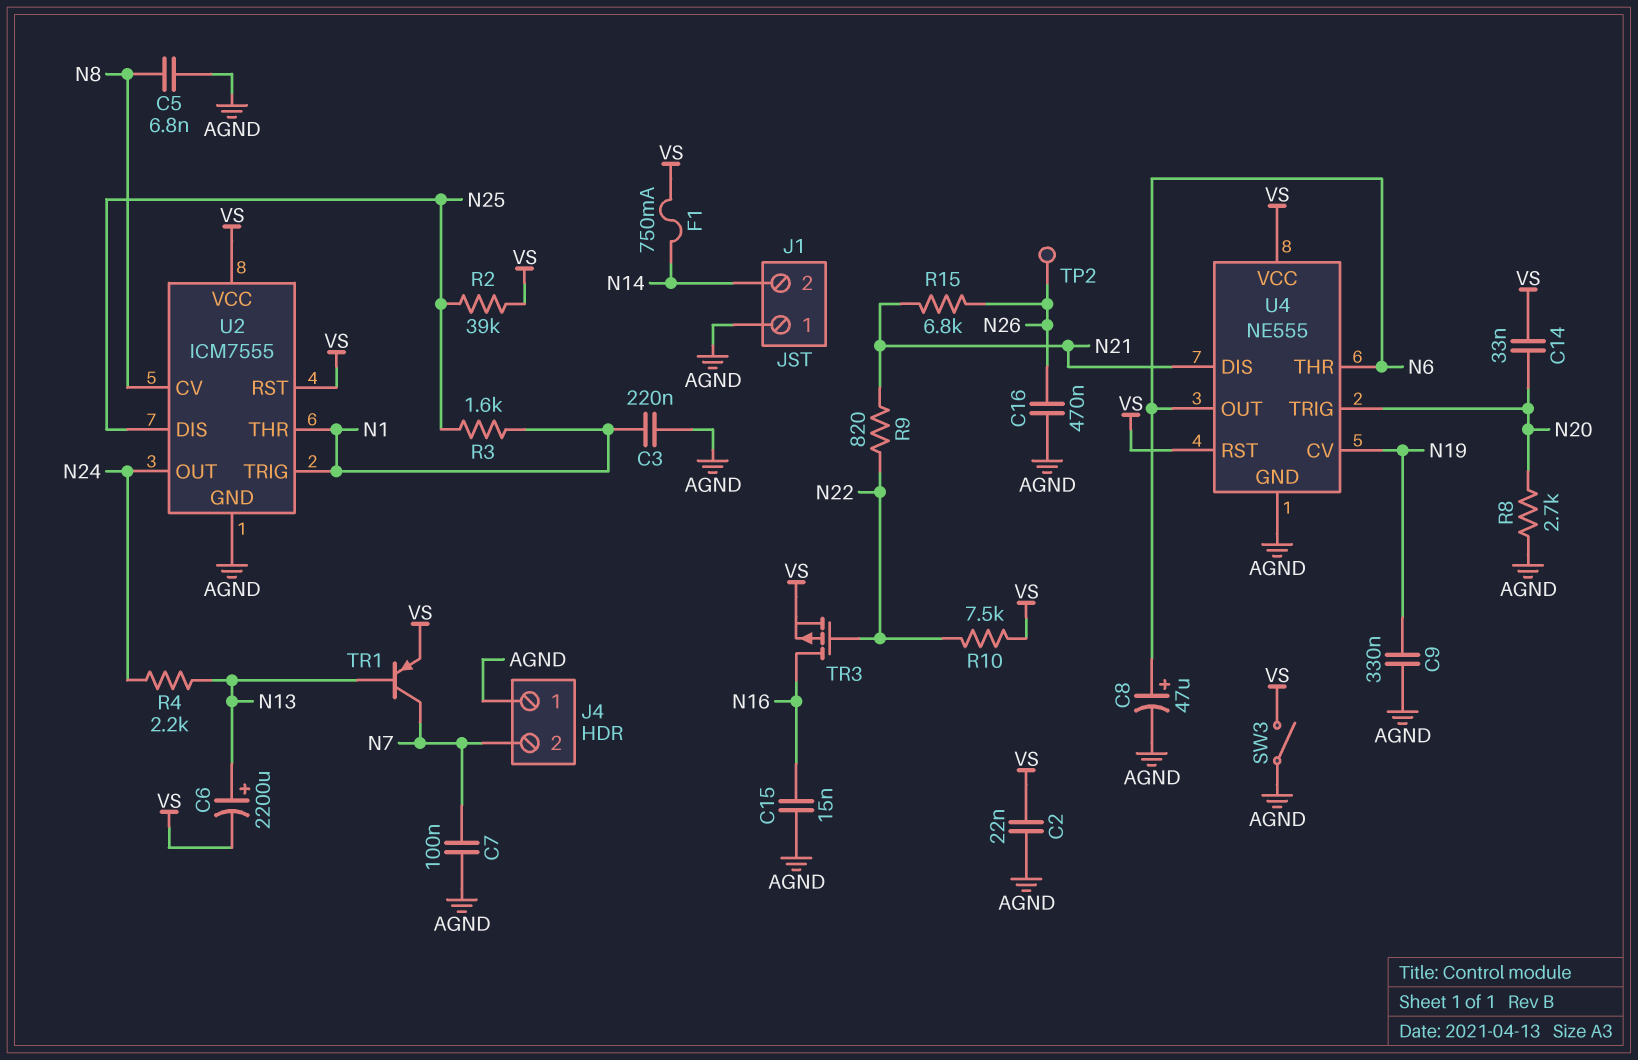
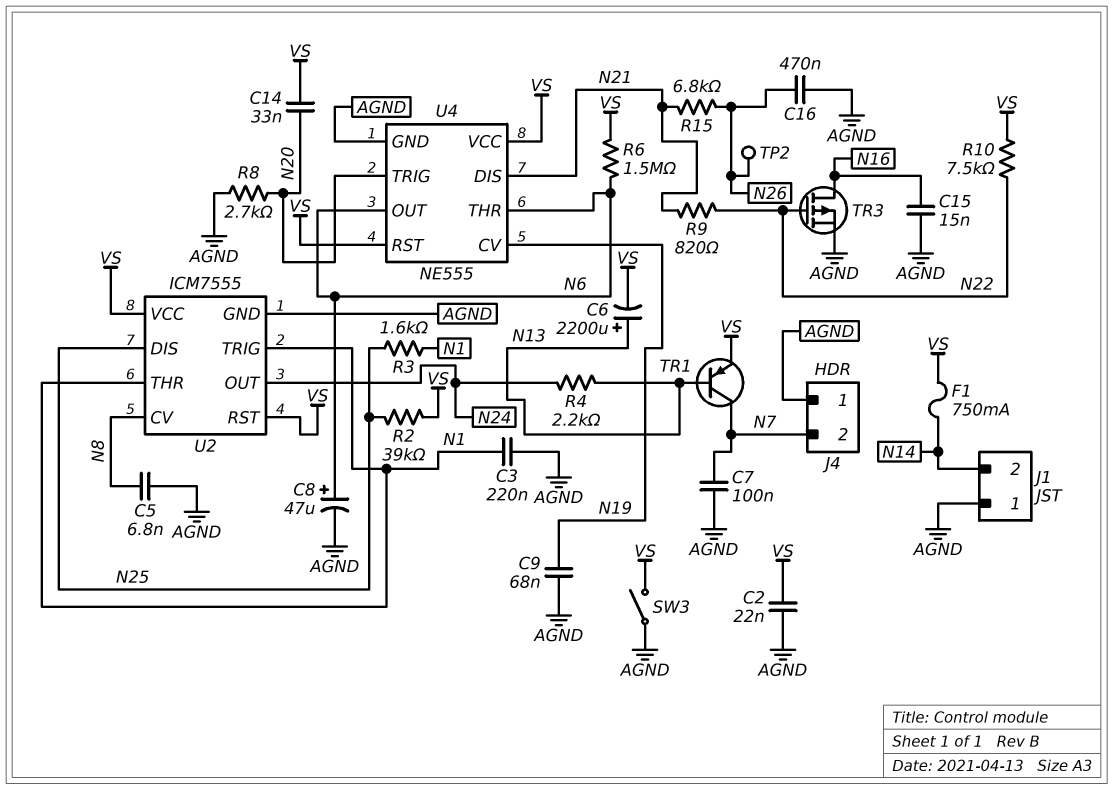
C9: 330nF (AGND, N19) -> 68nF (AGND, N19)
R6: none -> 1.5M (N6, VS)
TR3: PMOS (G N22, D N16, S VS) -> PMOS (G N22, D N16, S AGND)

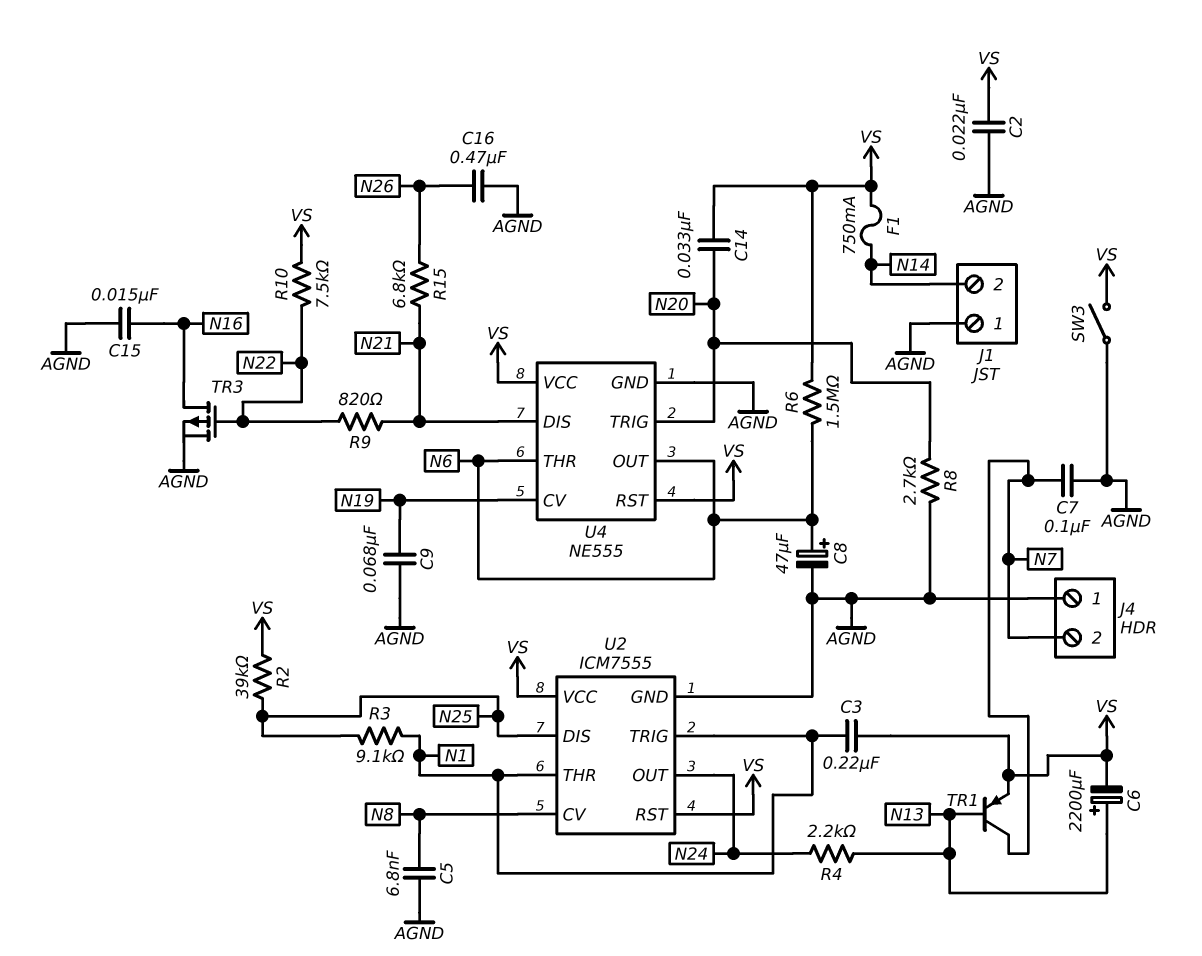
C3: 220nF (AGND, N1) -> 220nF (N1, VS)
R3: 1.6k (N1, N25) -> 9.1k (N1, N25)
TP2: test point (N26) -> none

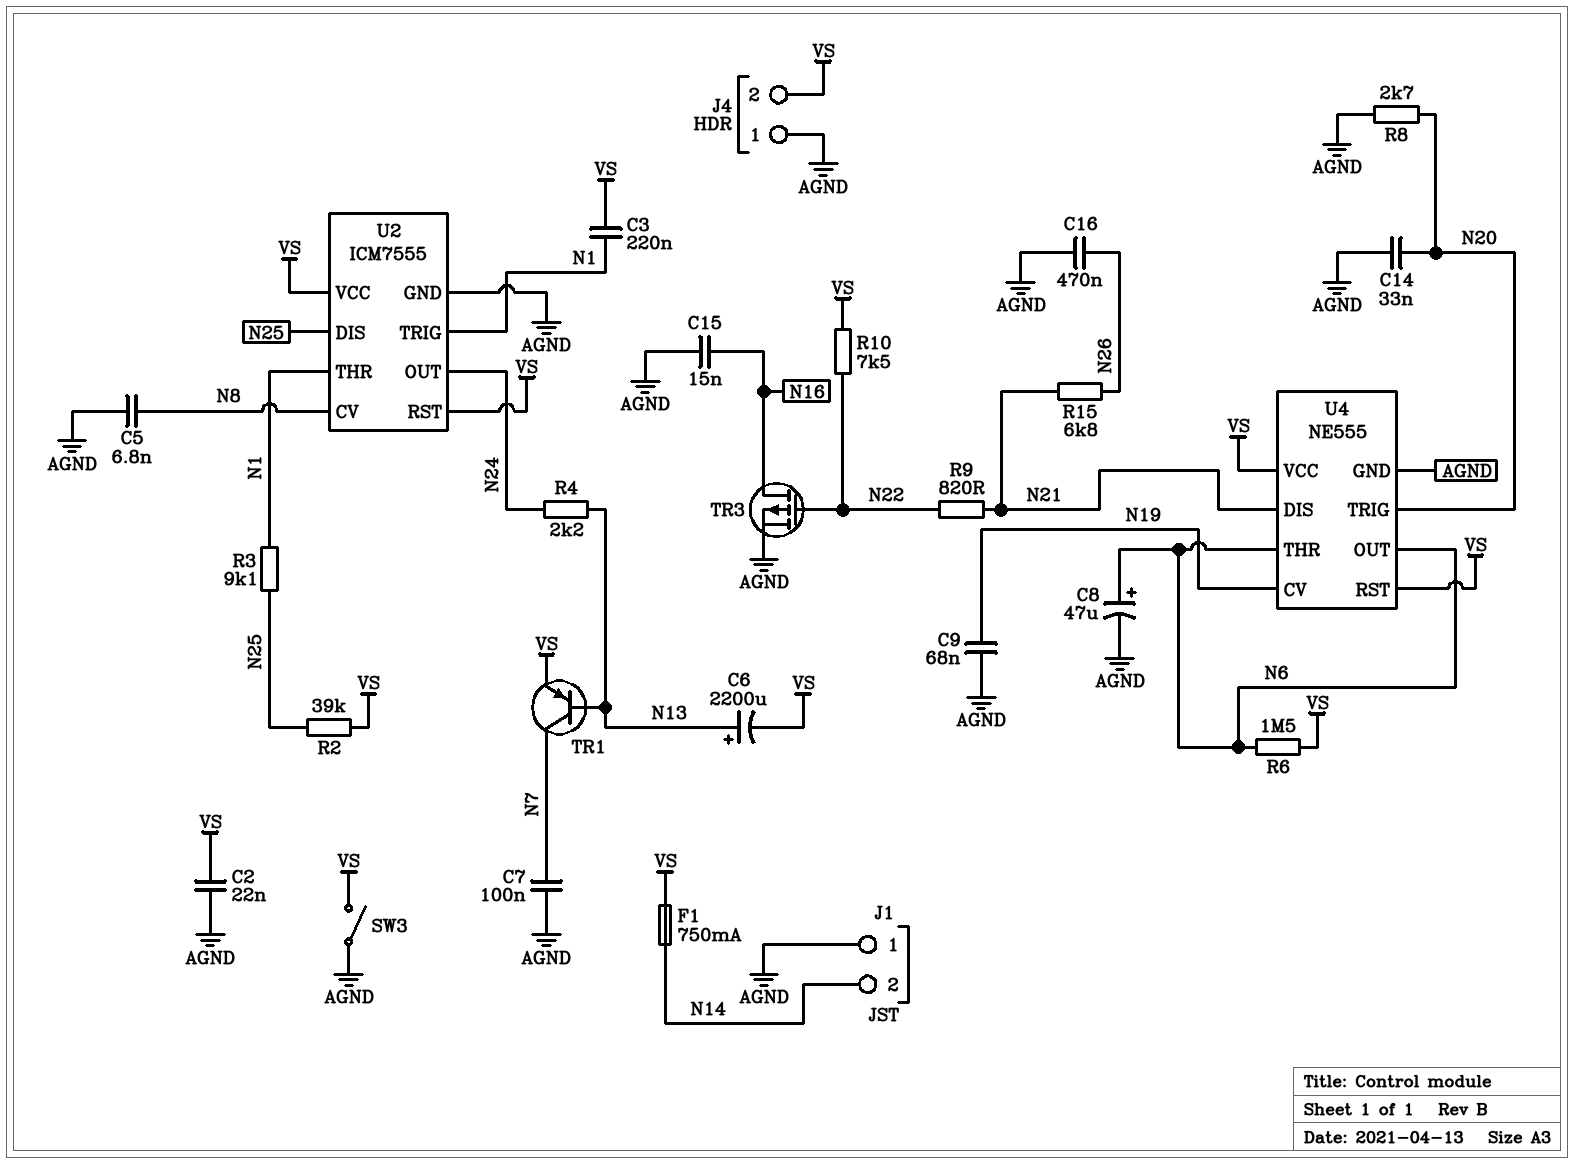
C14: 33nF (N20, VS) -> 33nF (AGND, N20)
J4 pin 2: N7 -> VS

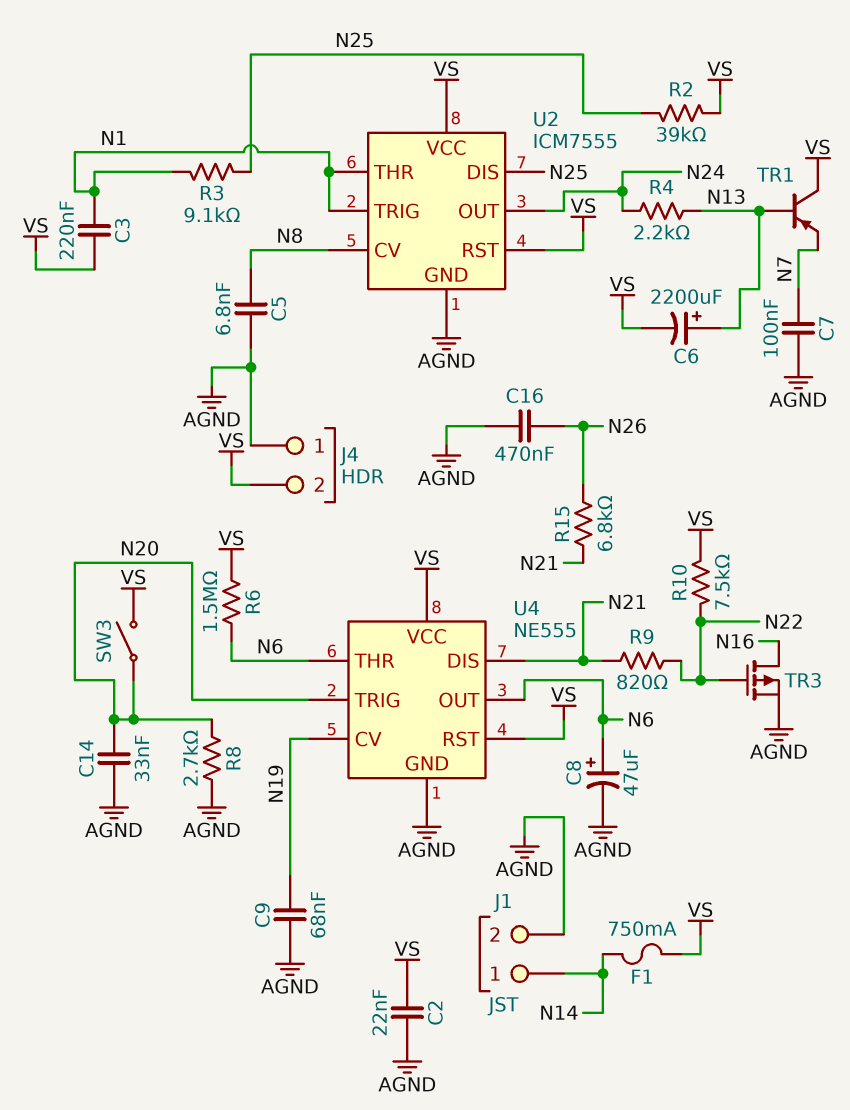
C15: 15nF (AGND, N16) -> none
J1 pin 1: AGND -> N14
J1 pin 2: N14 -> AGND
SW3: switch (AGND, VS) -> switch (N20, VS)
TR1: PNP (B N13, C N7, E VS) -> PNP (B N13, C VS, E N7)

